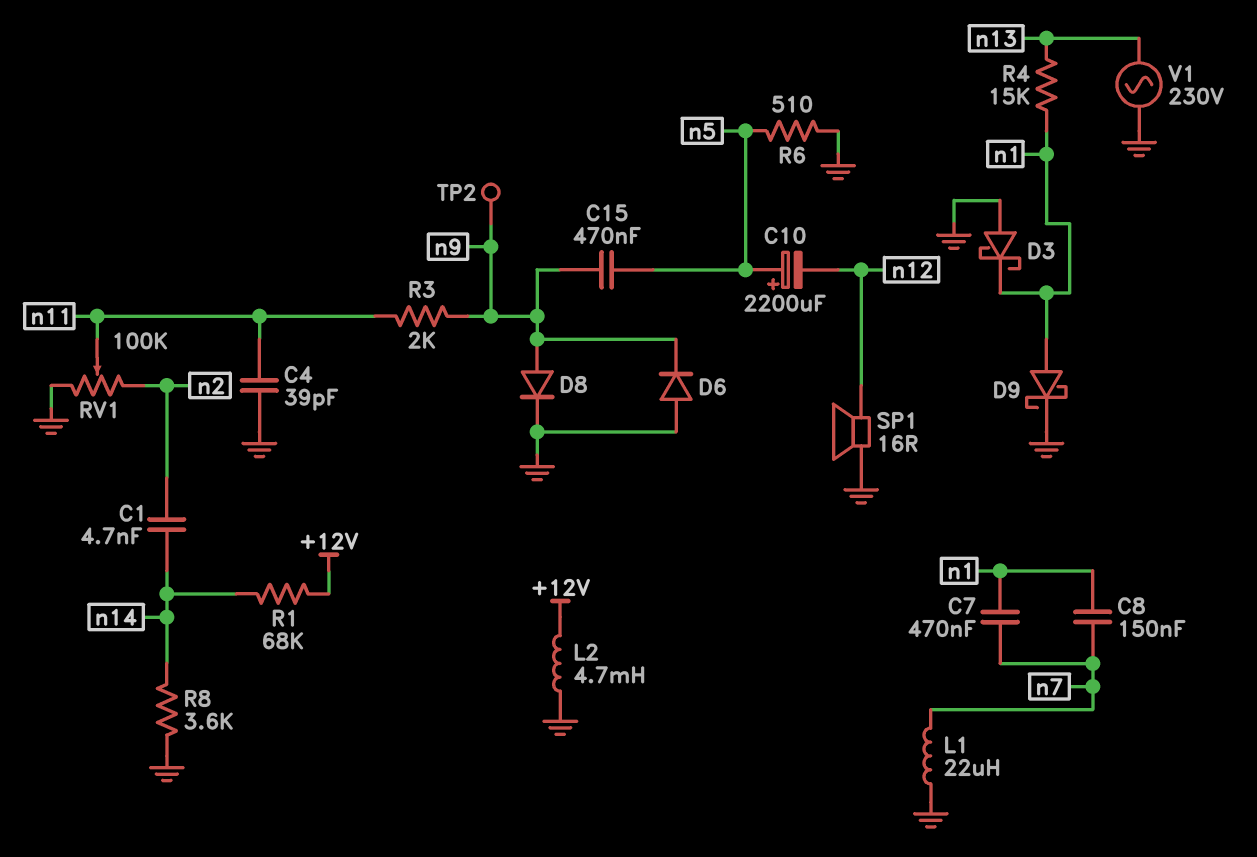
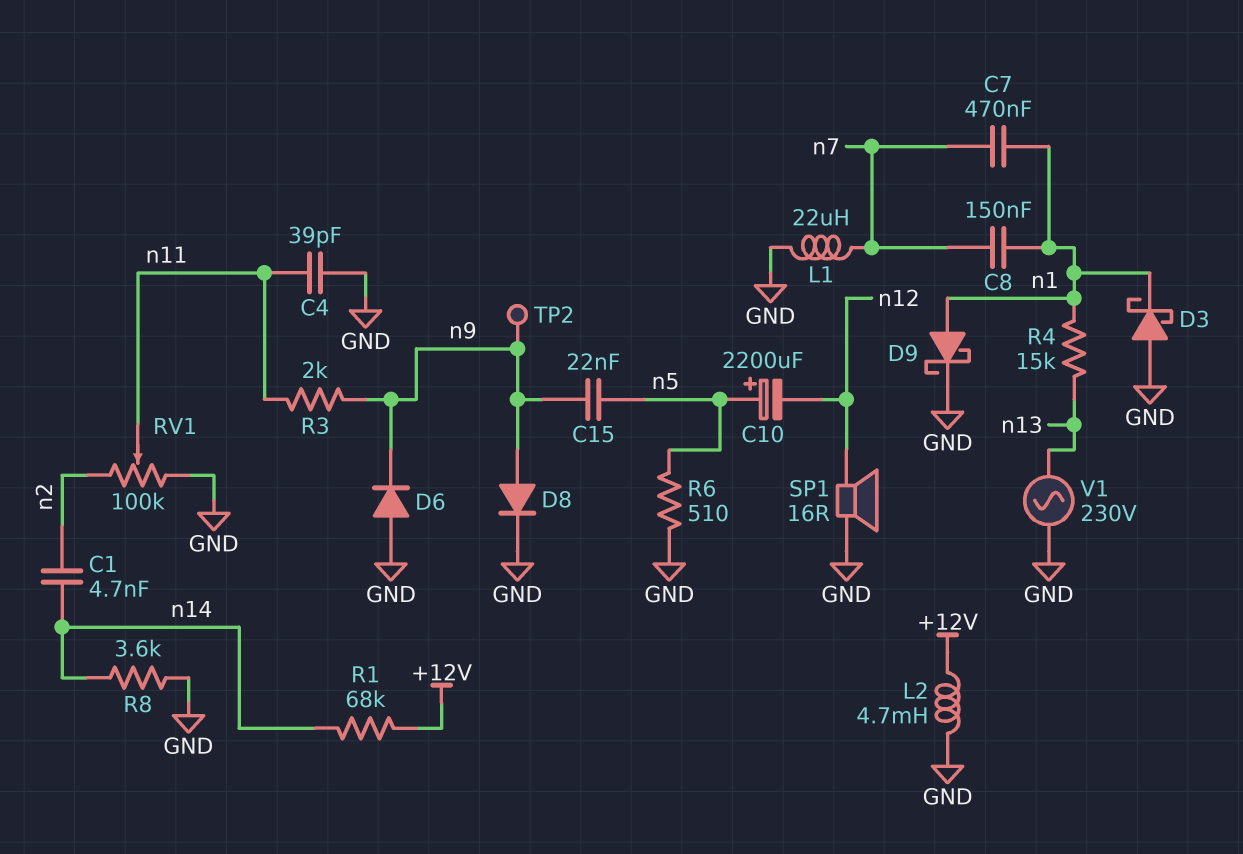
C15: 470nF (n5, n9) -> 22nF (n5, n9)

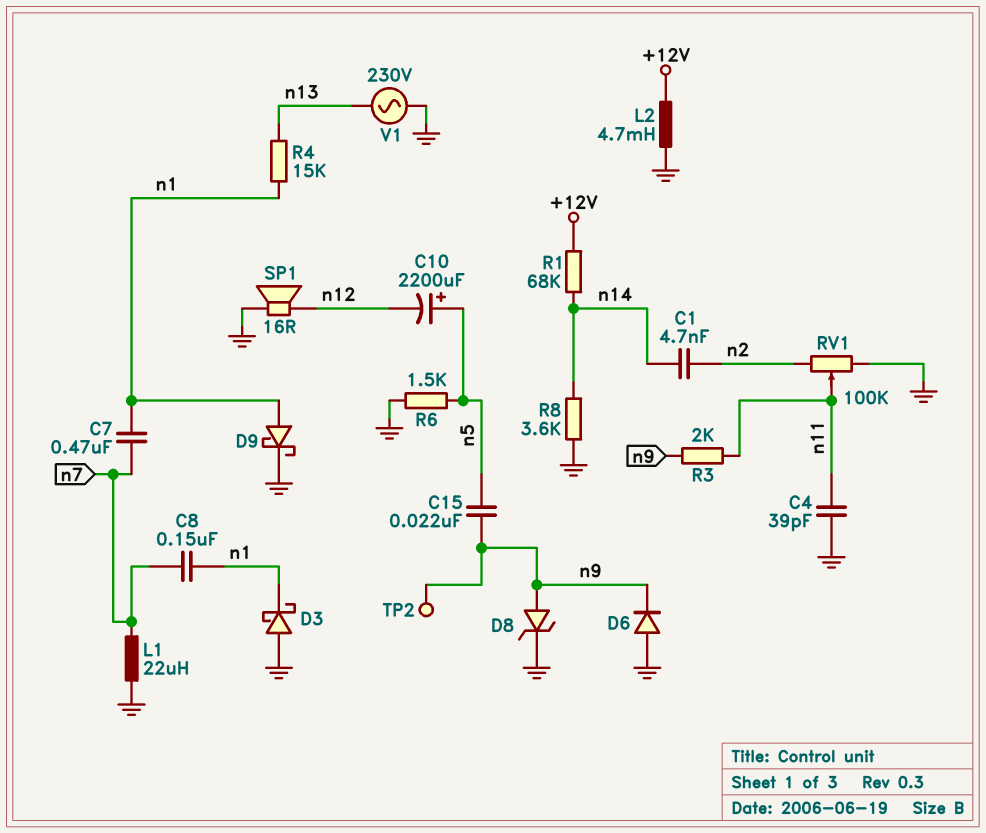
D8: diode (A n9, K GND) -> zener (A n9, K GND)
R6: 510 (GND, n5) -> 1.5k (GND, n5)

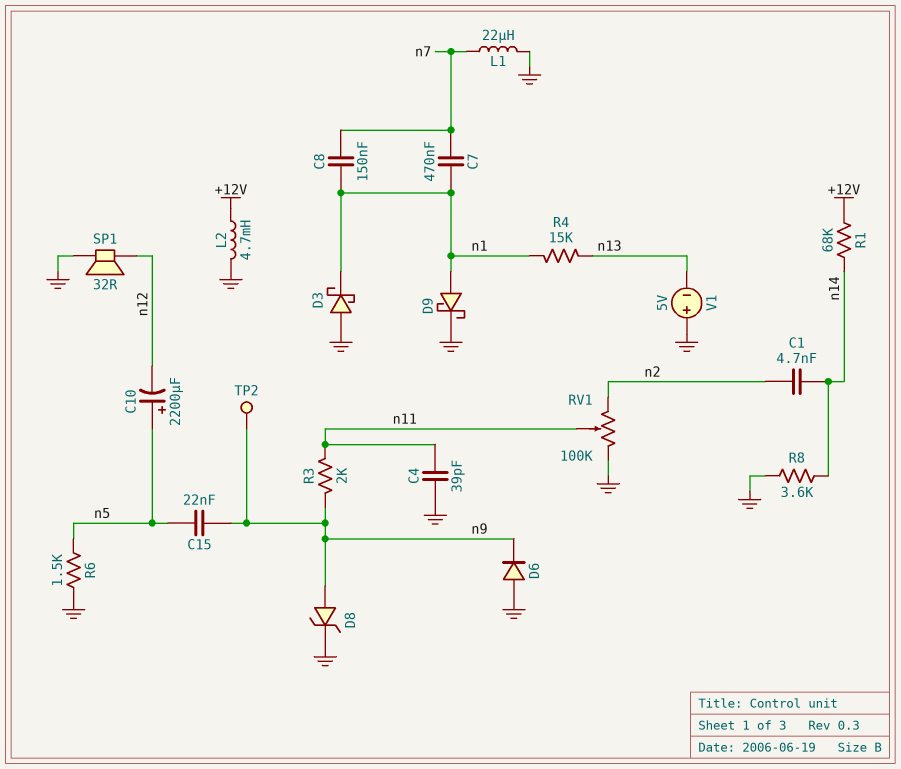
SP1: speaker 16R (GND, n12) -> speaker 32R (GND, n12)
V1: AC 230V (GND, n13) -> 5V (plus GND, minus n13)

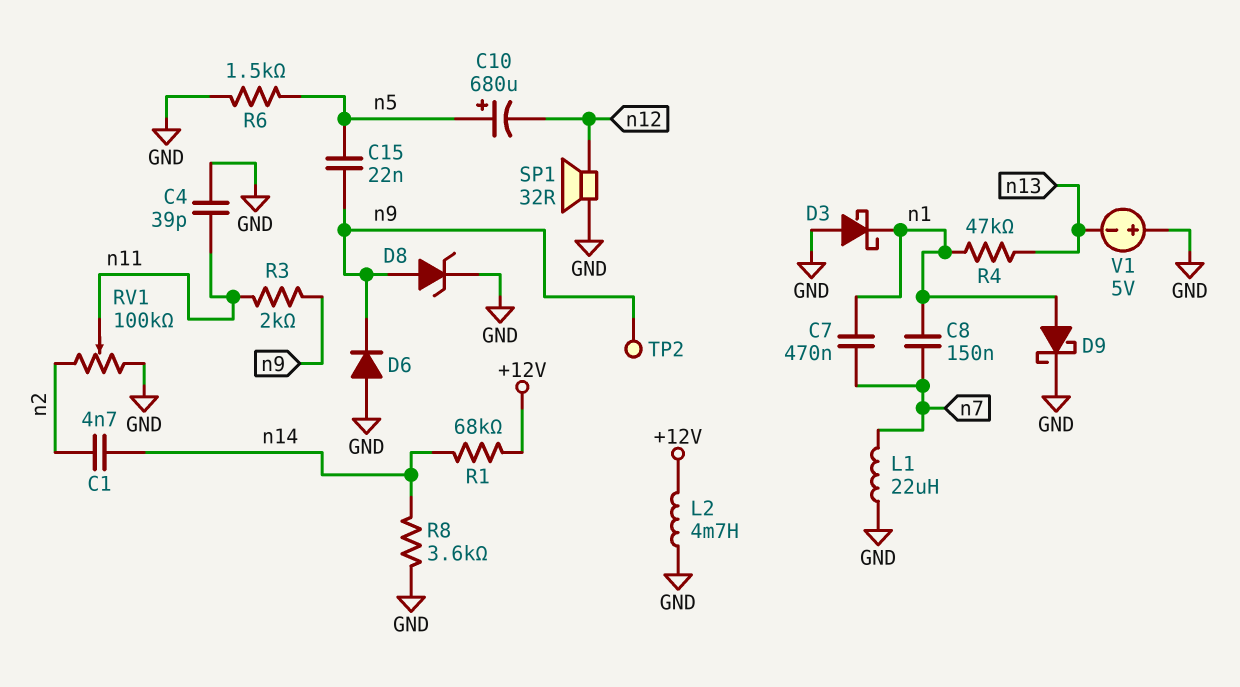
C10: 2200uF (plus n5, minus n12) -> 680uF (plus n5, minus n12)
R4: 15k (n1, n13) -> 47k (n1, n13)

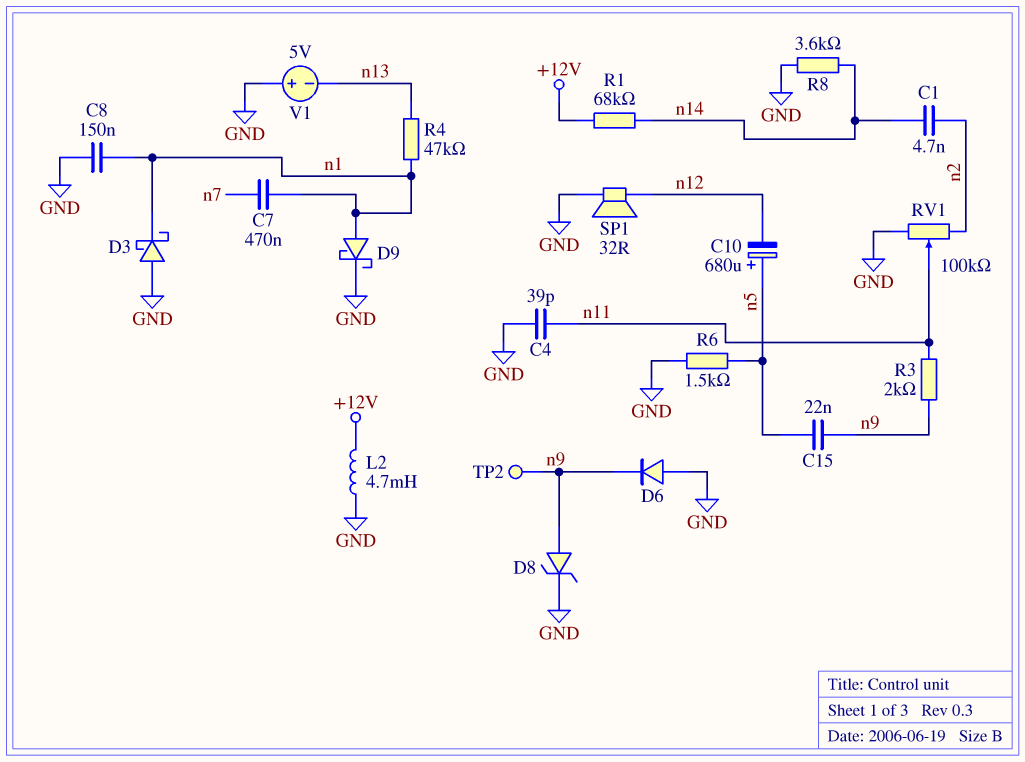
C8: 150nF (n1, n7) -> 150nF (GND, n1)
L1: 22uH (GND, n7) -> none

